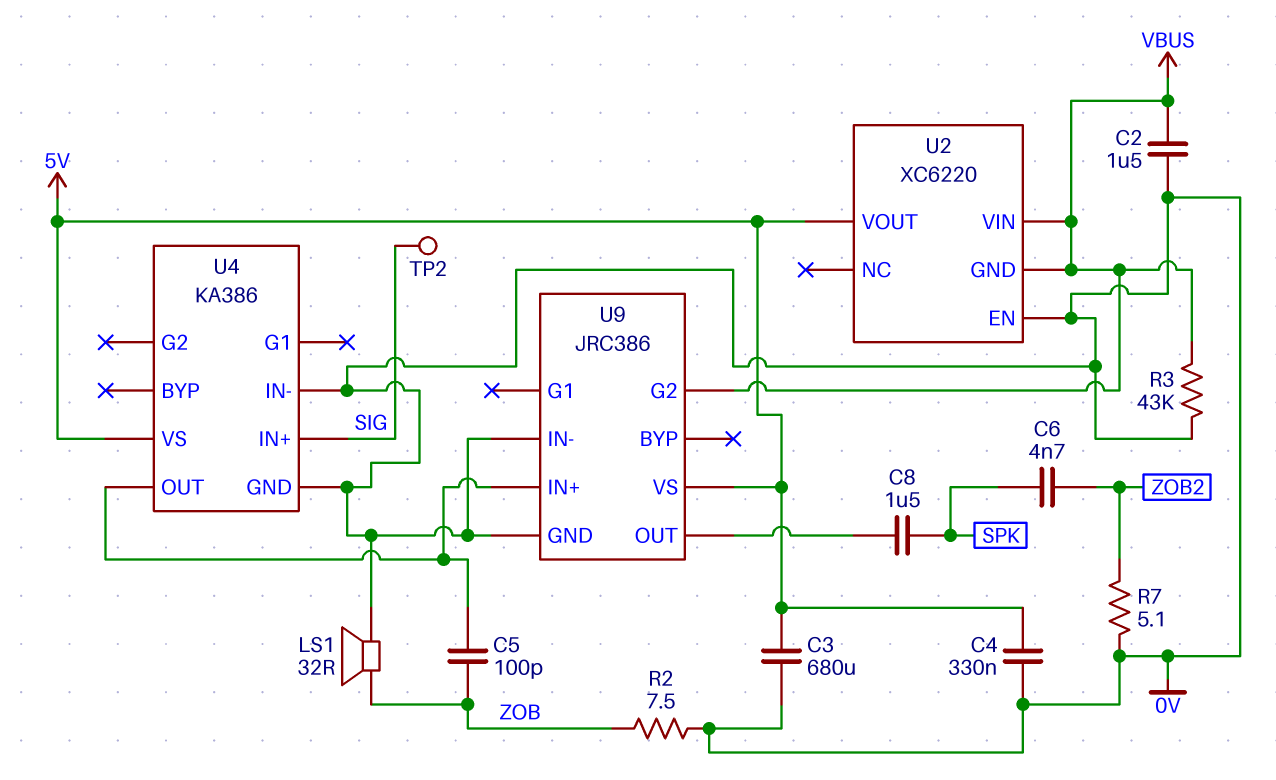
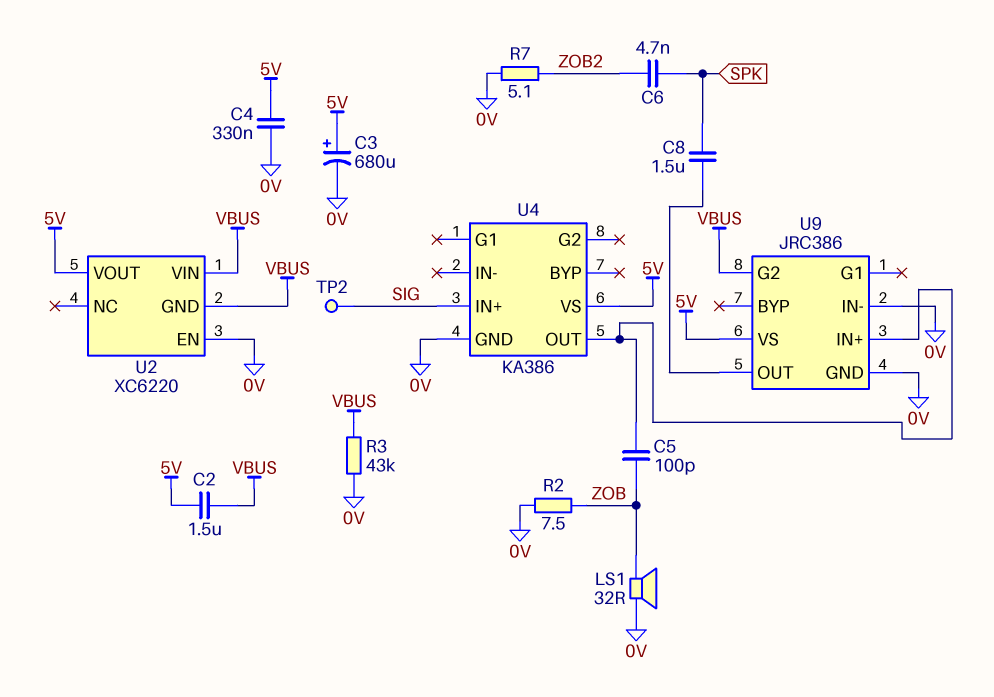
C2: 1.5uF (0V, VBUS) -> 1.5uF (5V, VBUS)
C3: 680uF (0V, 5V) -> 680uF (plus 5V, minus 0V)
U4 pin IN-: 0V -> none

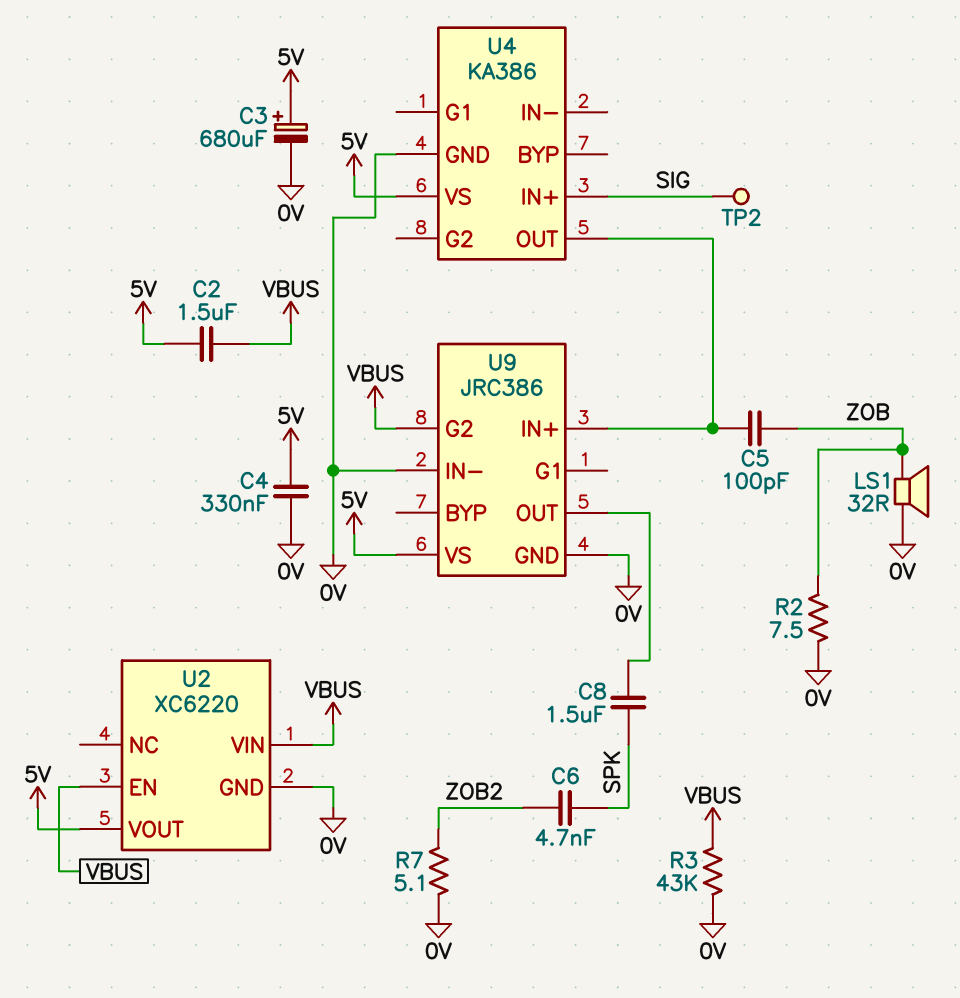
U2 pin EN: 0V -> VBUS
U2 pin GND: VBUS -> 0V

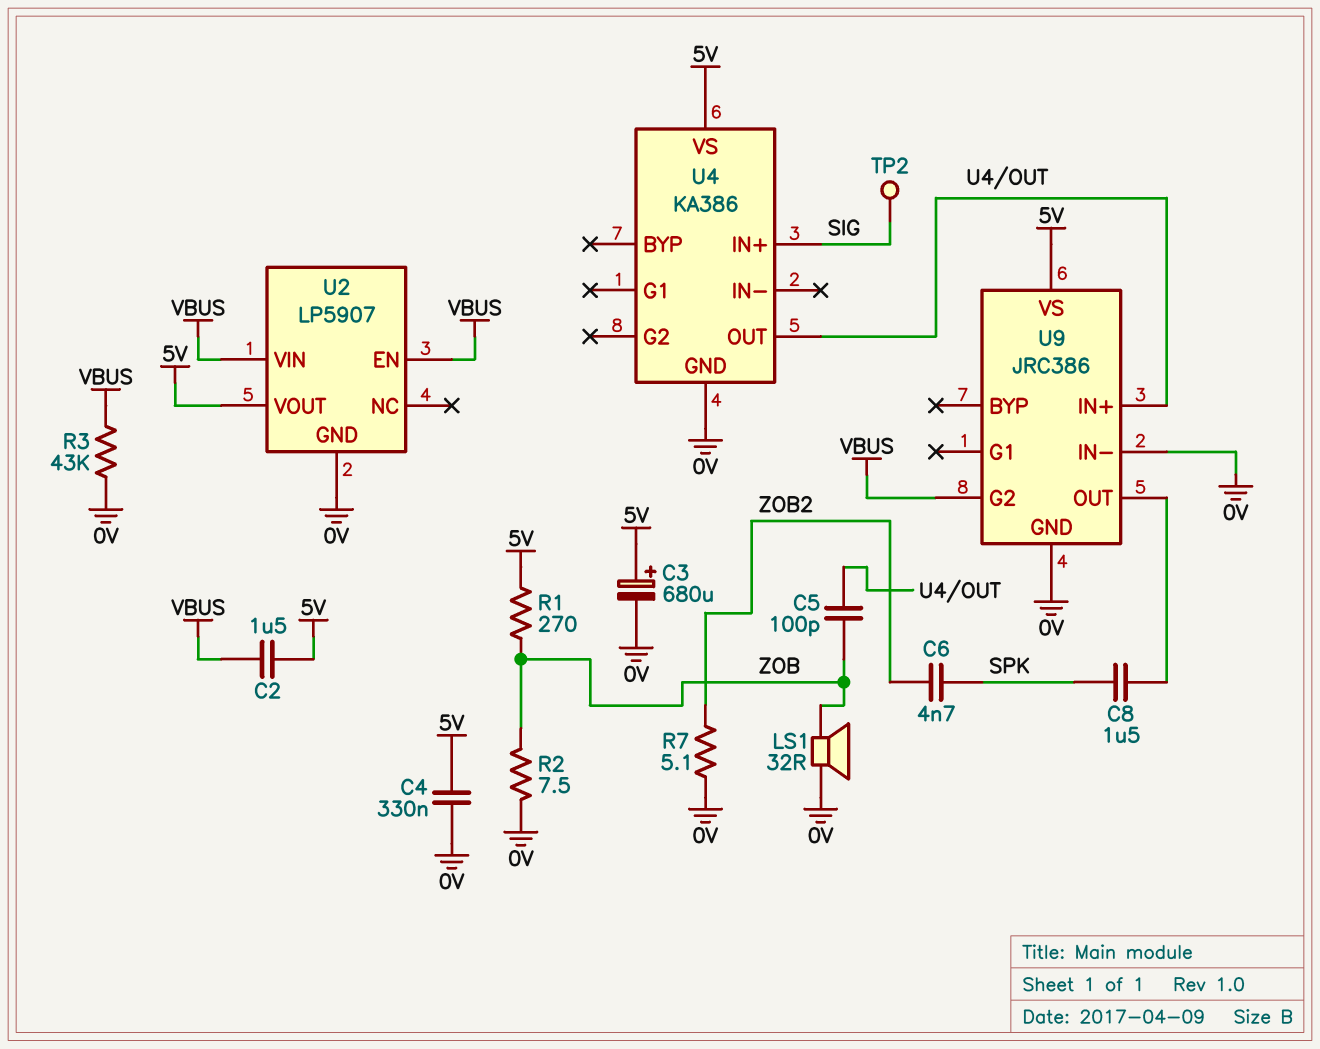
R1: none -> 270 (5V, ZOB)
U2: XC6220 -> LP5907

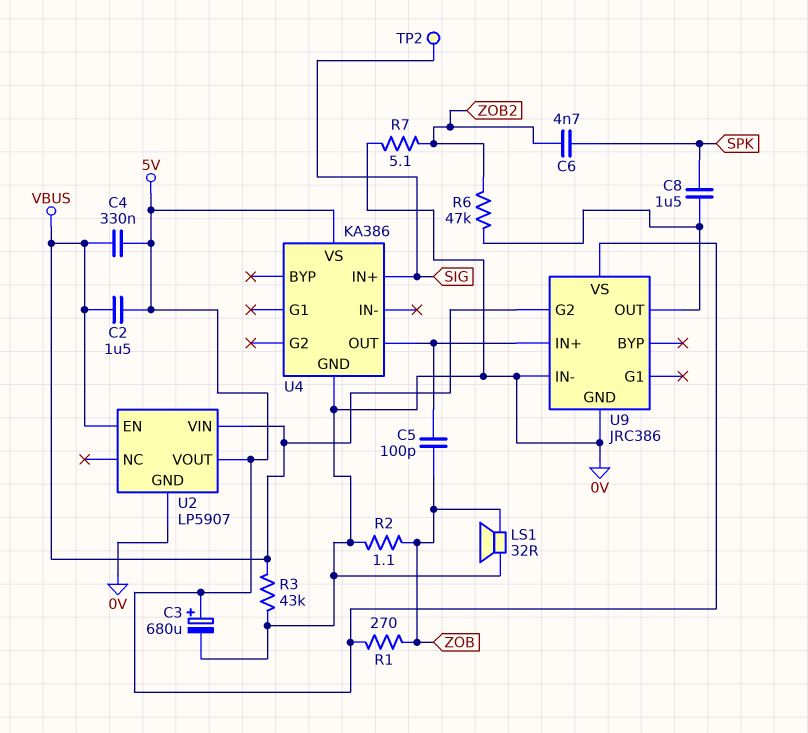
C4: 330nF (0V, 5V) -> 330nF (5V, VBUS)
R2: 7.5 (0V, ZOB) -> 1.1 (0V, ZOB)
R6: none -> 47k (U9/OUT, ZOB2)

